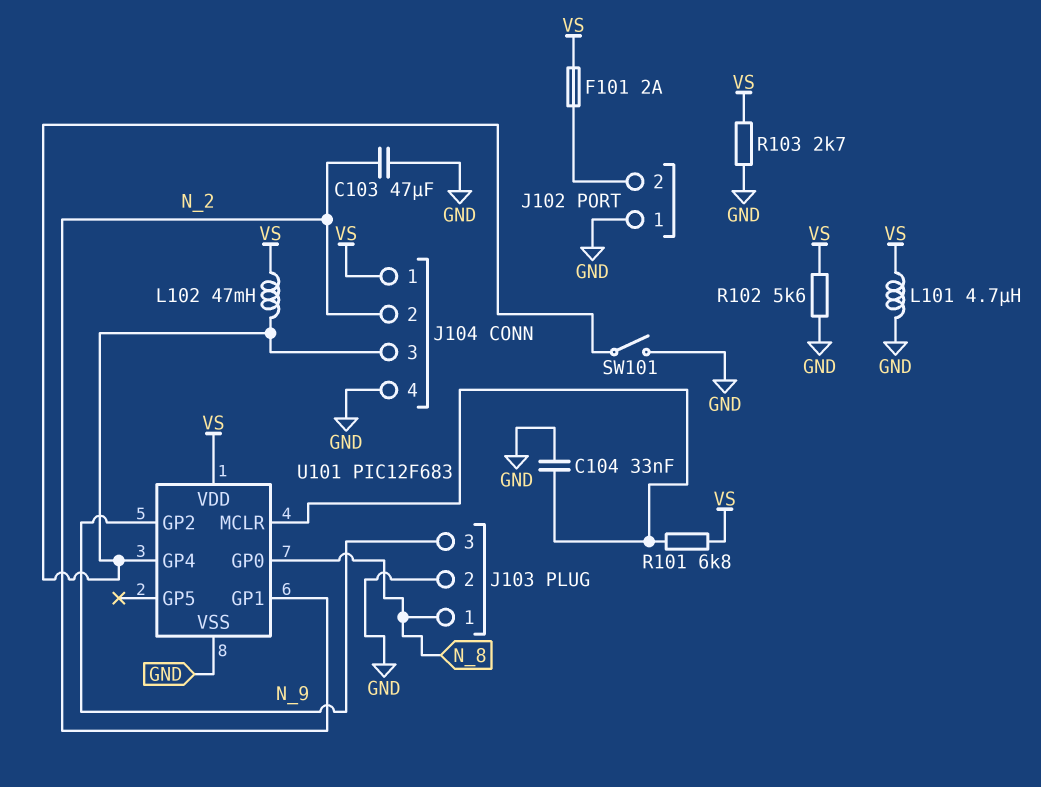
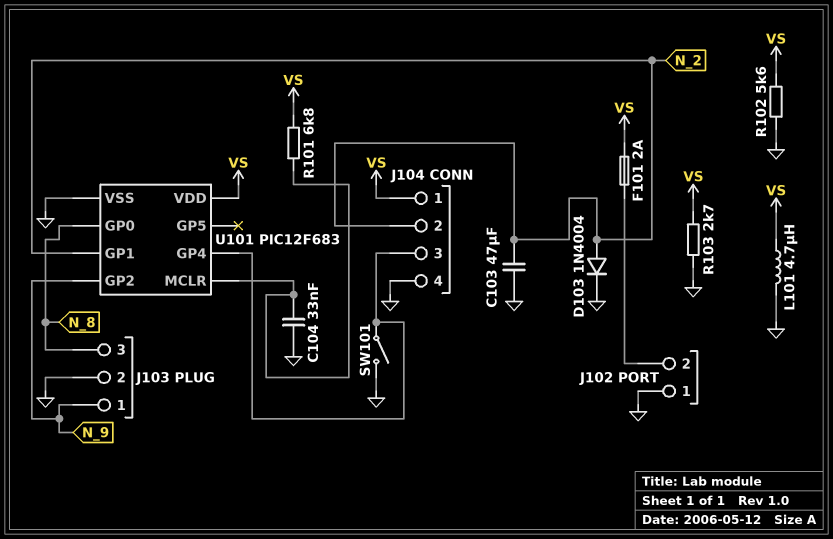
D103: none -> diode 1N4004 (A N_2, K GND)
J103 pin 1: N_8 -> N_9
J103 pin 3: N_9 -> N_8
L102: 47mH (J104/3, VS) -> none

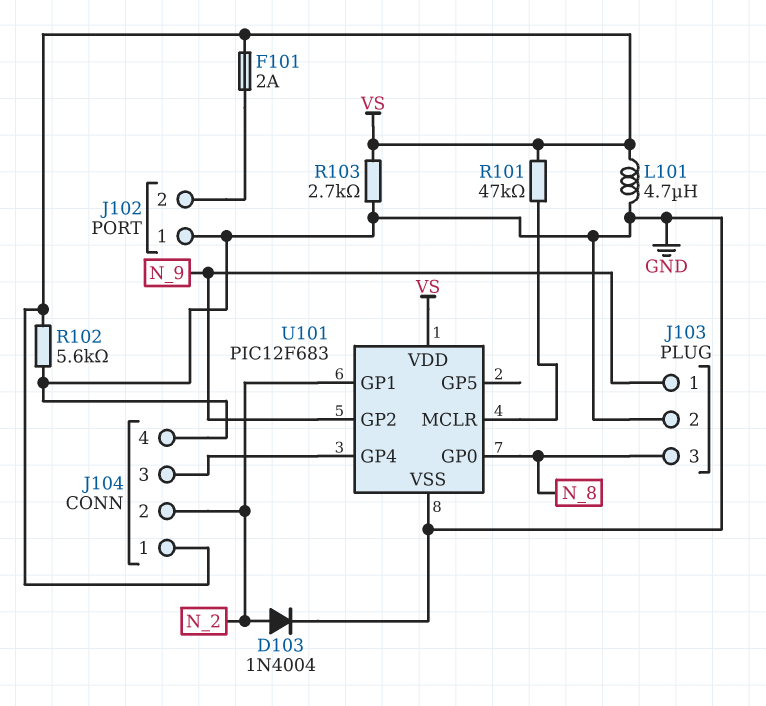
C103: 47uF (GND, N_2) -> none
C104: 33nF (GND, U101/MCLR) -> none
R101: 6.8k (U101/MCLR, VS) -> 47k (U101/MCLR, VS)
SW101: switch (GND, J104/3) -> none

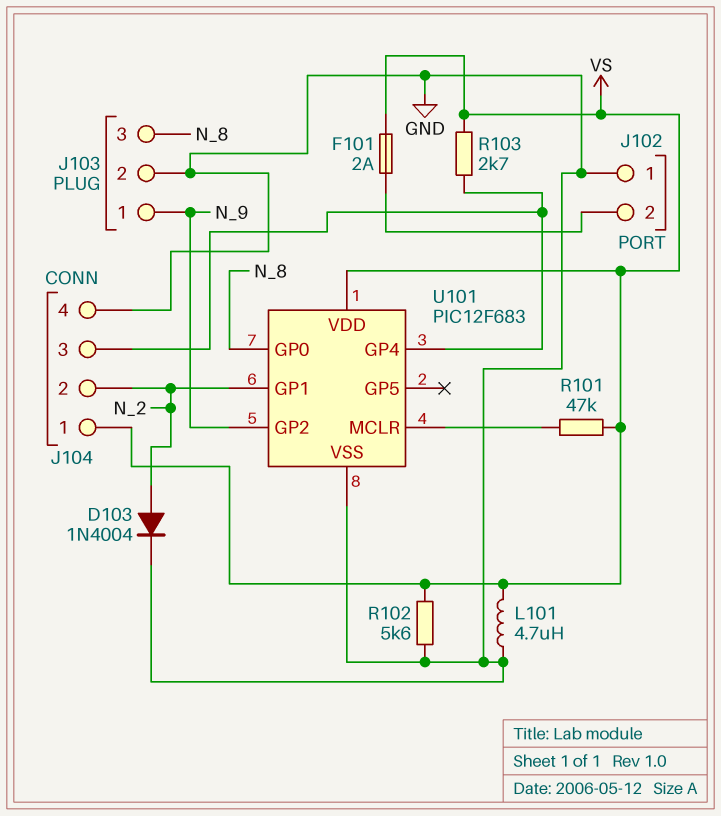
R103: 2.7k (GND, VS) -> 2.7k (J104/3, VS)

